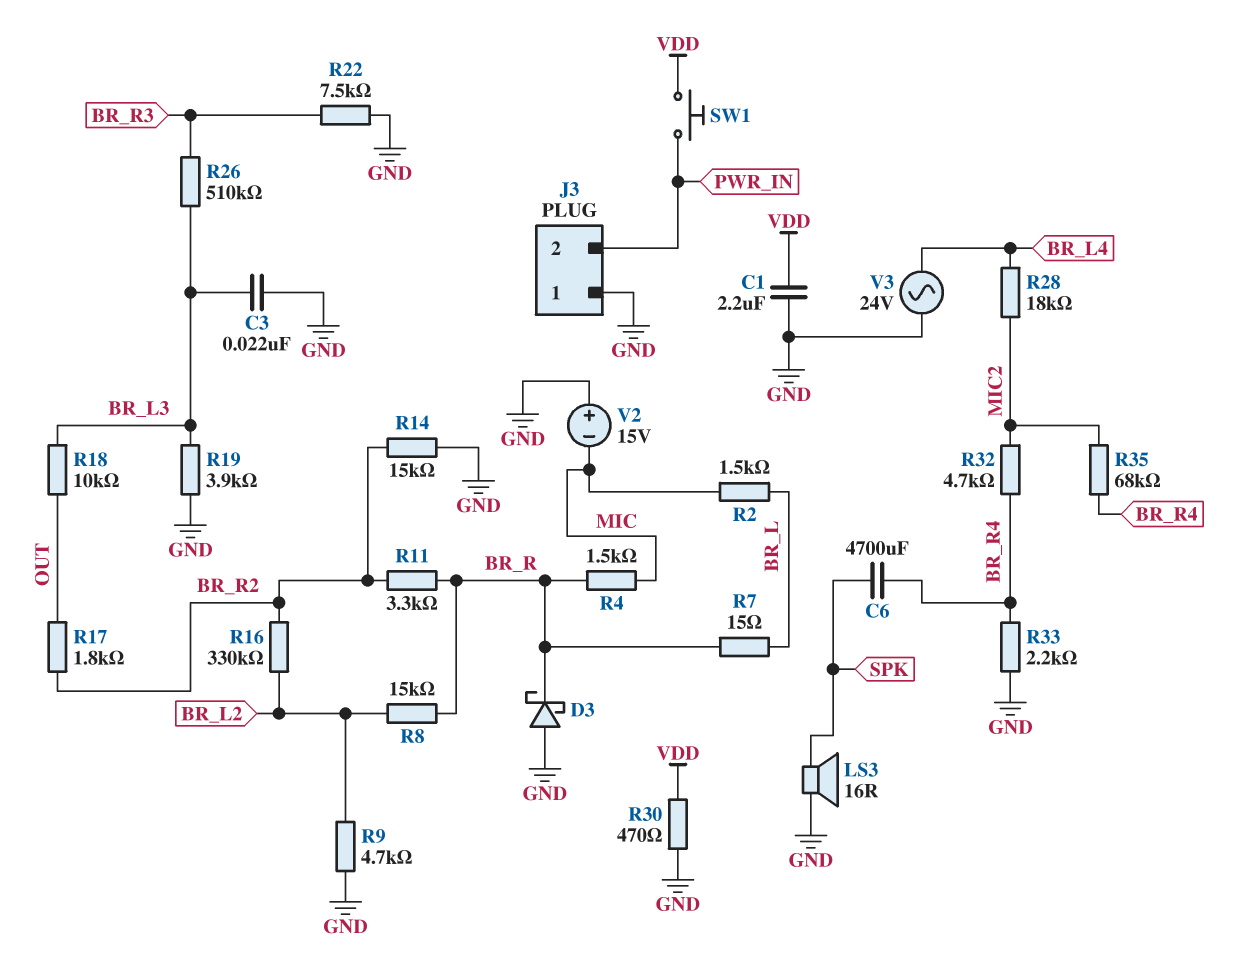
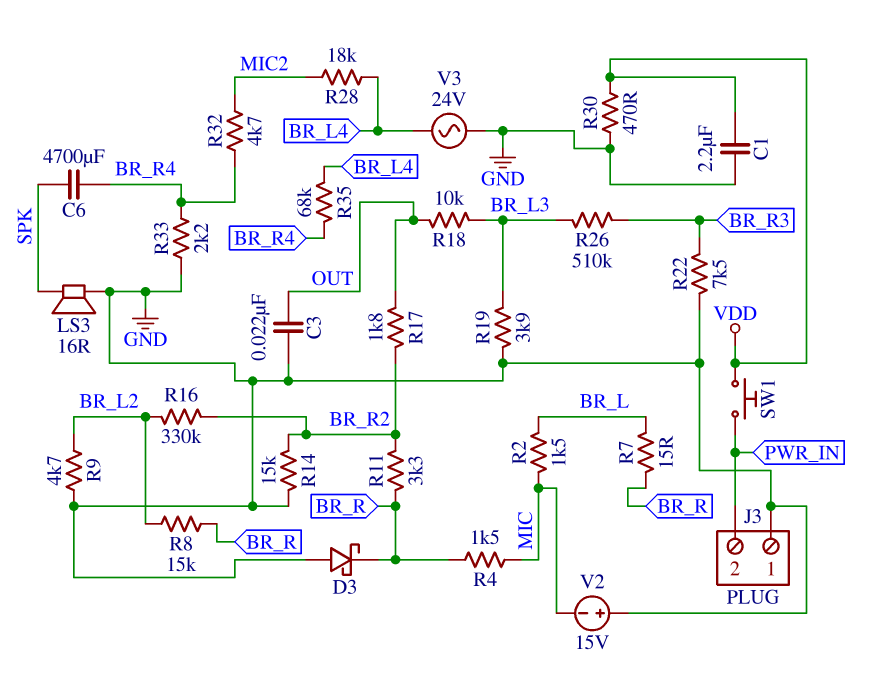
C3: 22nF (BR_L3, GND) -> 22nF (GND, OUT)
R35: 68k (BR_R4, MIC2) -> 68k (BR_L4, BR_R4)

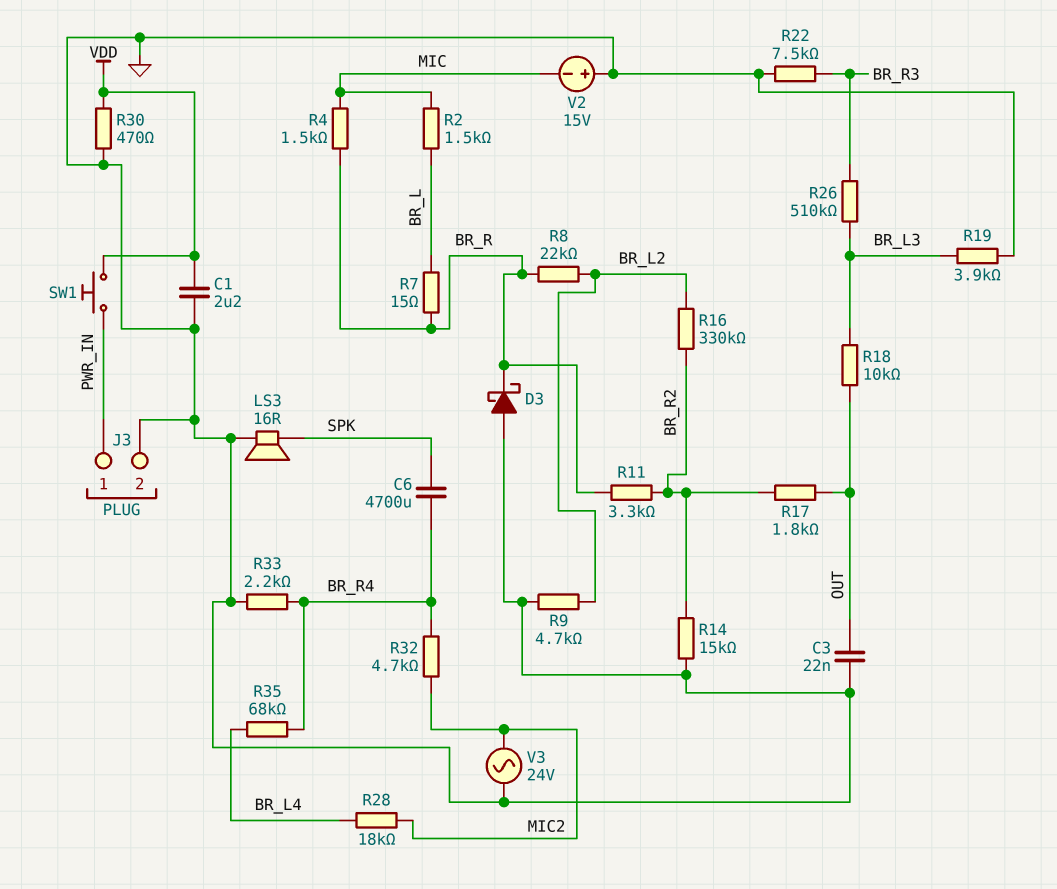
J3 pin 1: GND -> PWR_IN
J3 pin 2: PWR_IN -> GND
R8: 15k (BR_L2, BR_R) -> 22k (BR_L2, BR_R)
V3: AC 24V (BR_L4, GND) -> AC 24V (GND, MIC2)

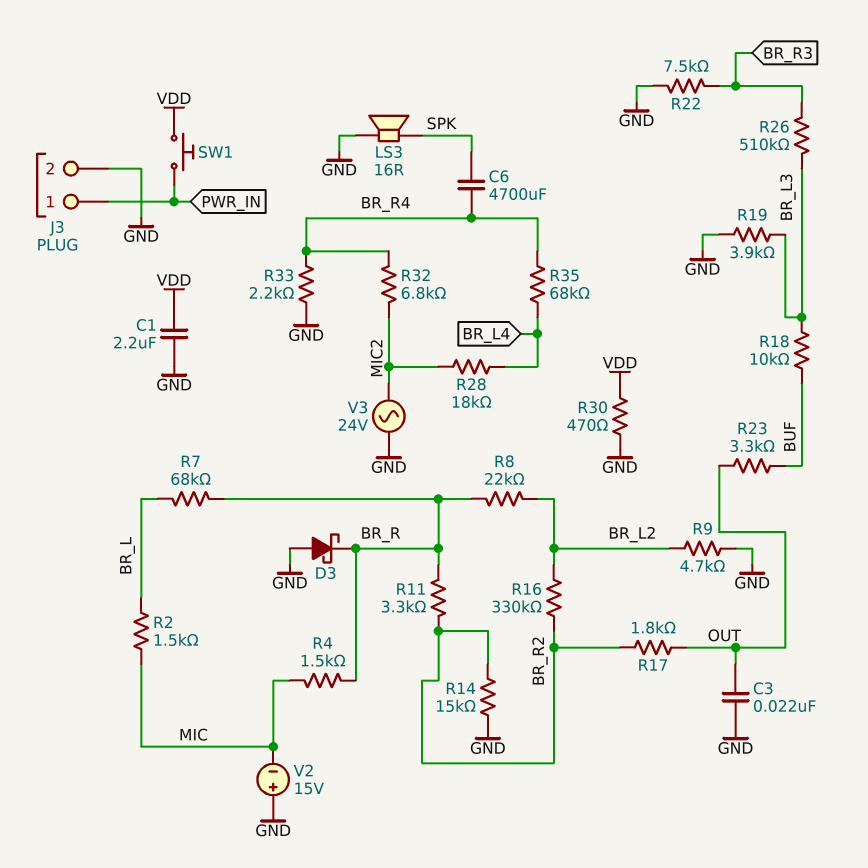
R7: 15 (BR_L, BR_R) -> 68k (BR_L, BR_R)
R18: 10k (BR_L3, OUT) -> 10k (BR_L3, BUF)
R23: none -> 3.3k (BUF, OUT)
R32: 4.7k (BR_R4, MIC2) -> 6.8k (BR_R4, MIC2)

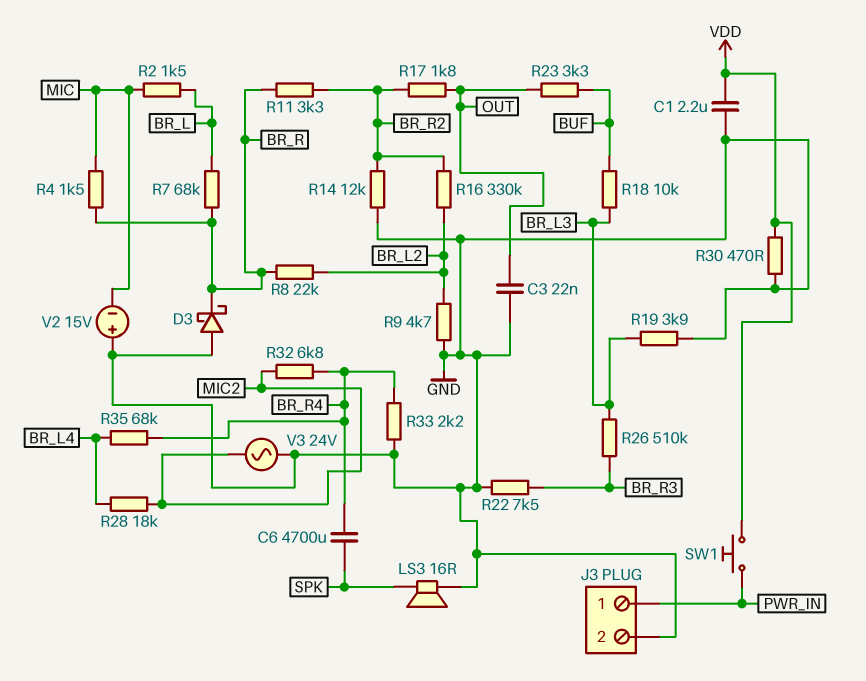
R14: 15k (BR_R2, GND) -> 12k (BR_R2, GND)

